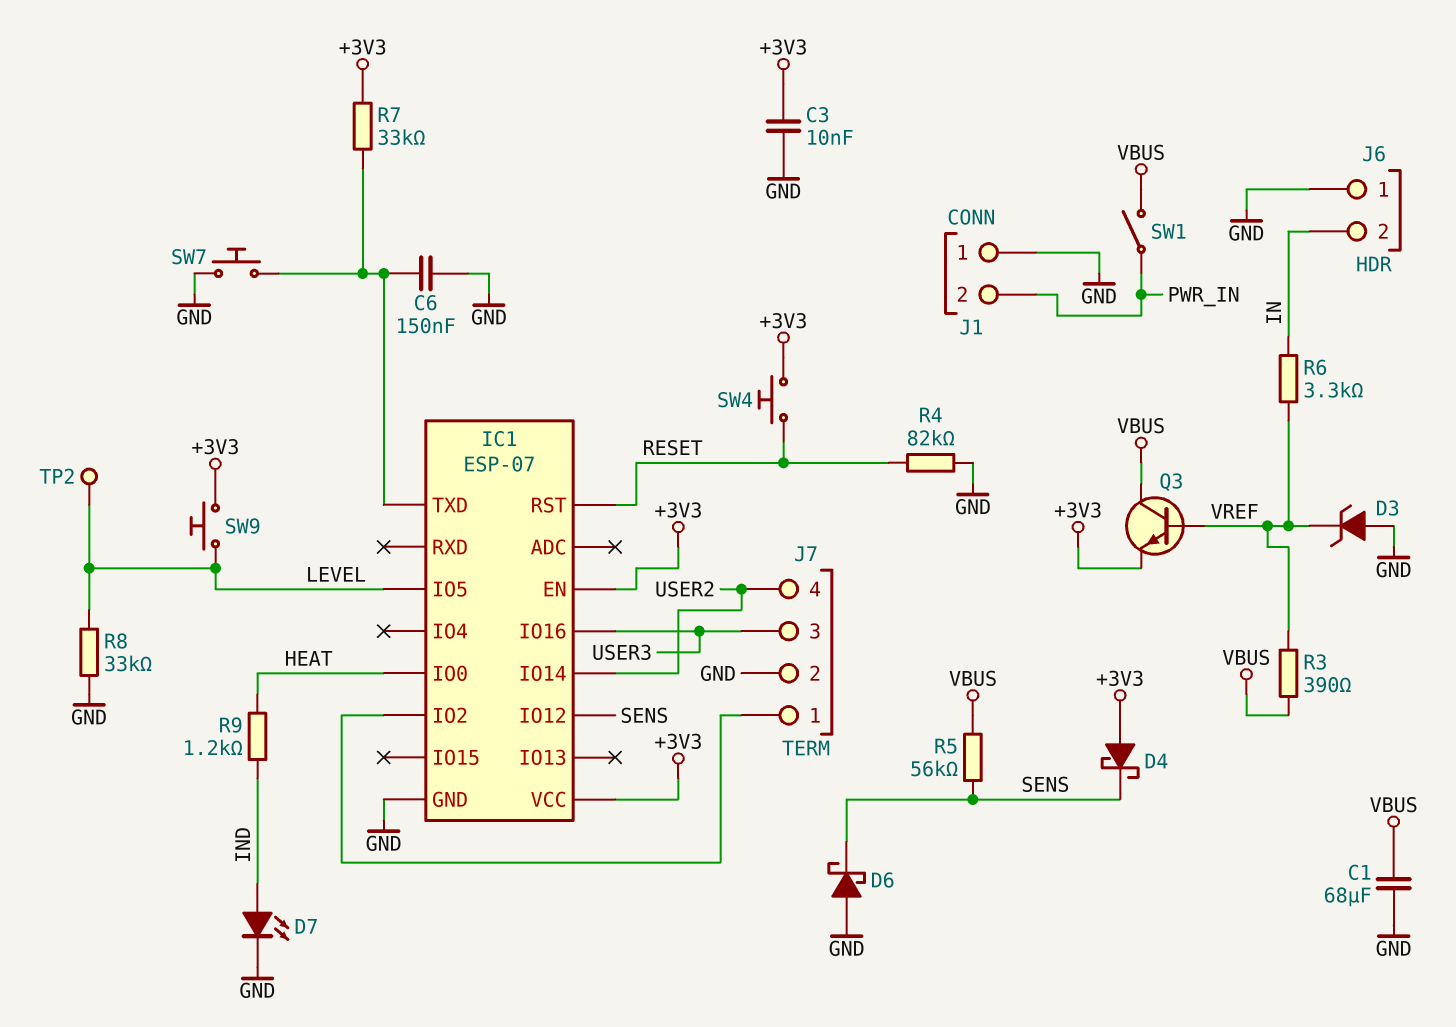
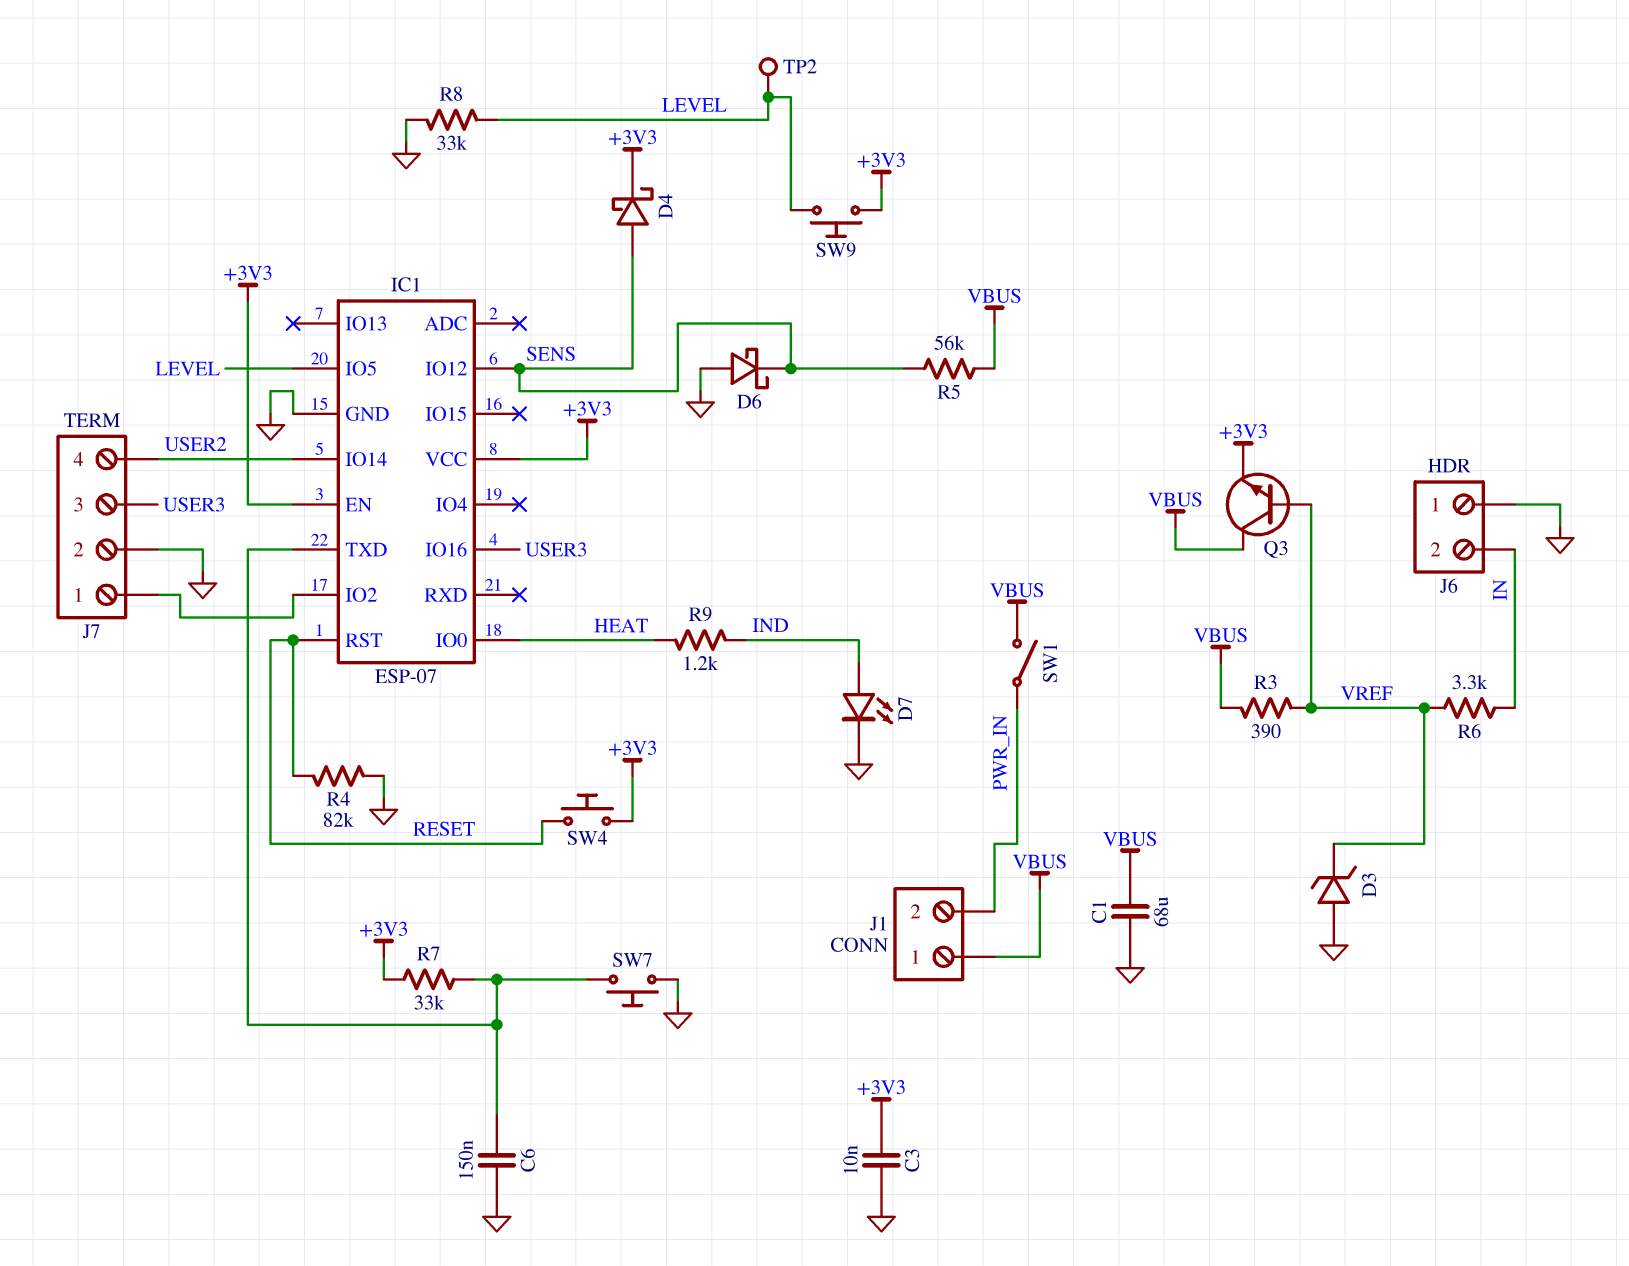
D4: schottky (A +3V3, K SENS) -> schottky (A SENS, K +3V3)
J1 pin 1: GND -> VBUS

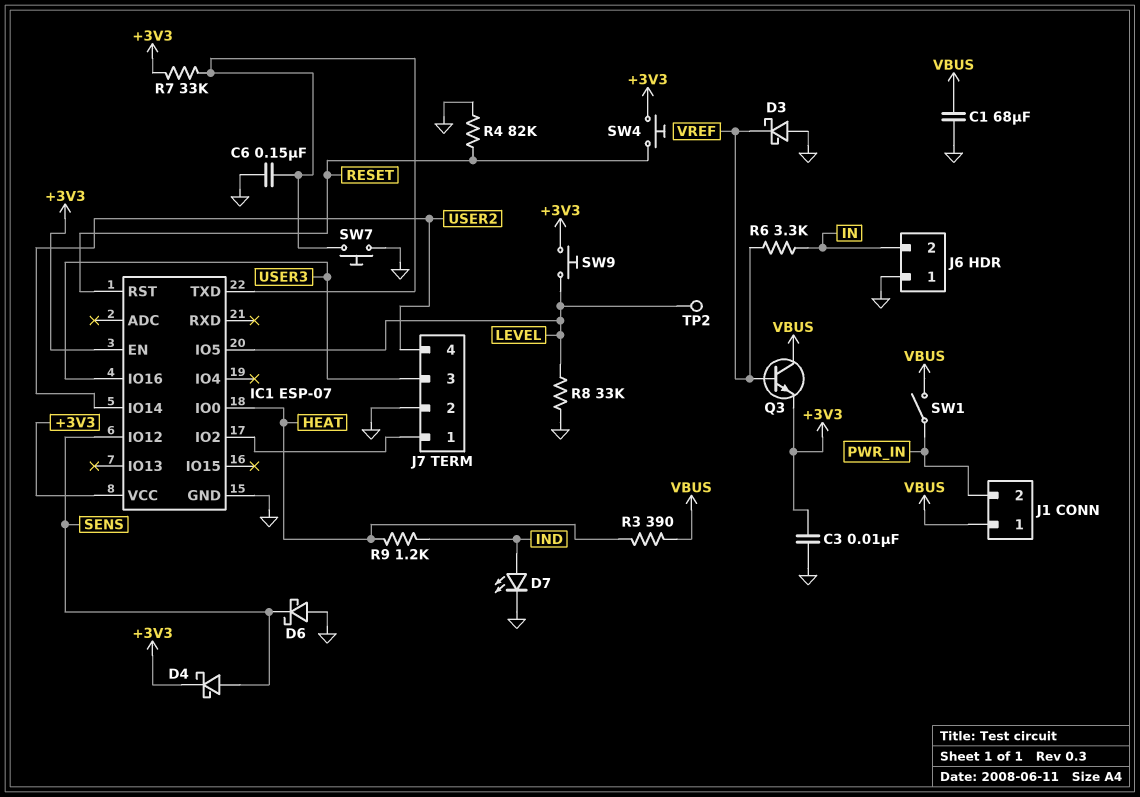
D3: zener (A GND, K VREF) -> schottky (A GND, K VREF)
R3: 390 (VBUS, VREF) -> 390 (HEAT, VBUS)
R5: 56k (SENS, VBUS) -> none

